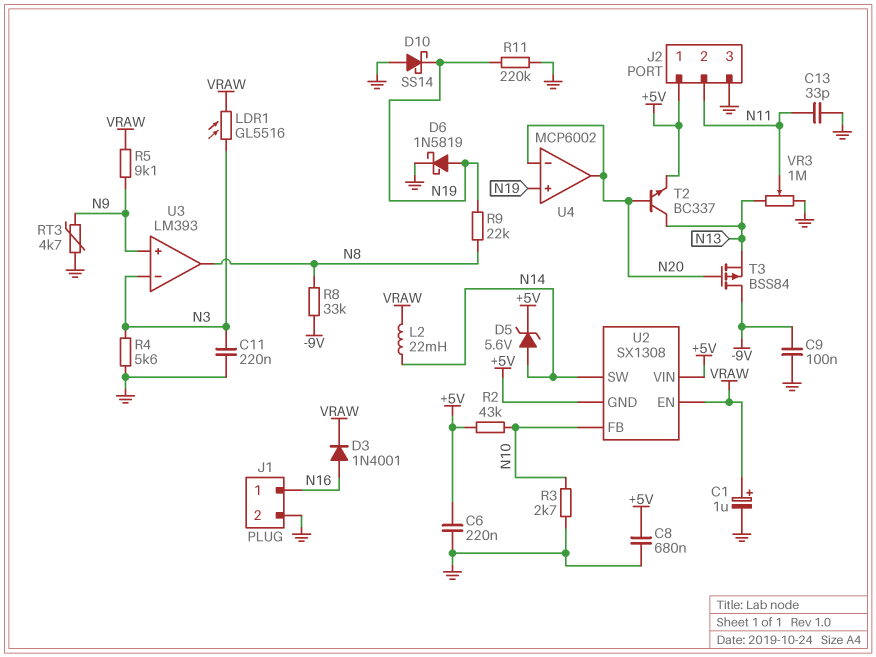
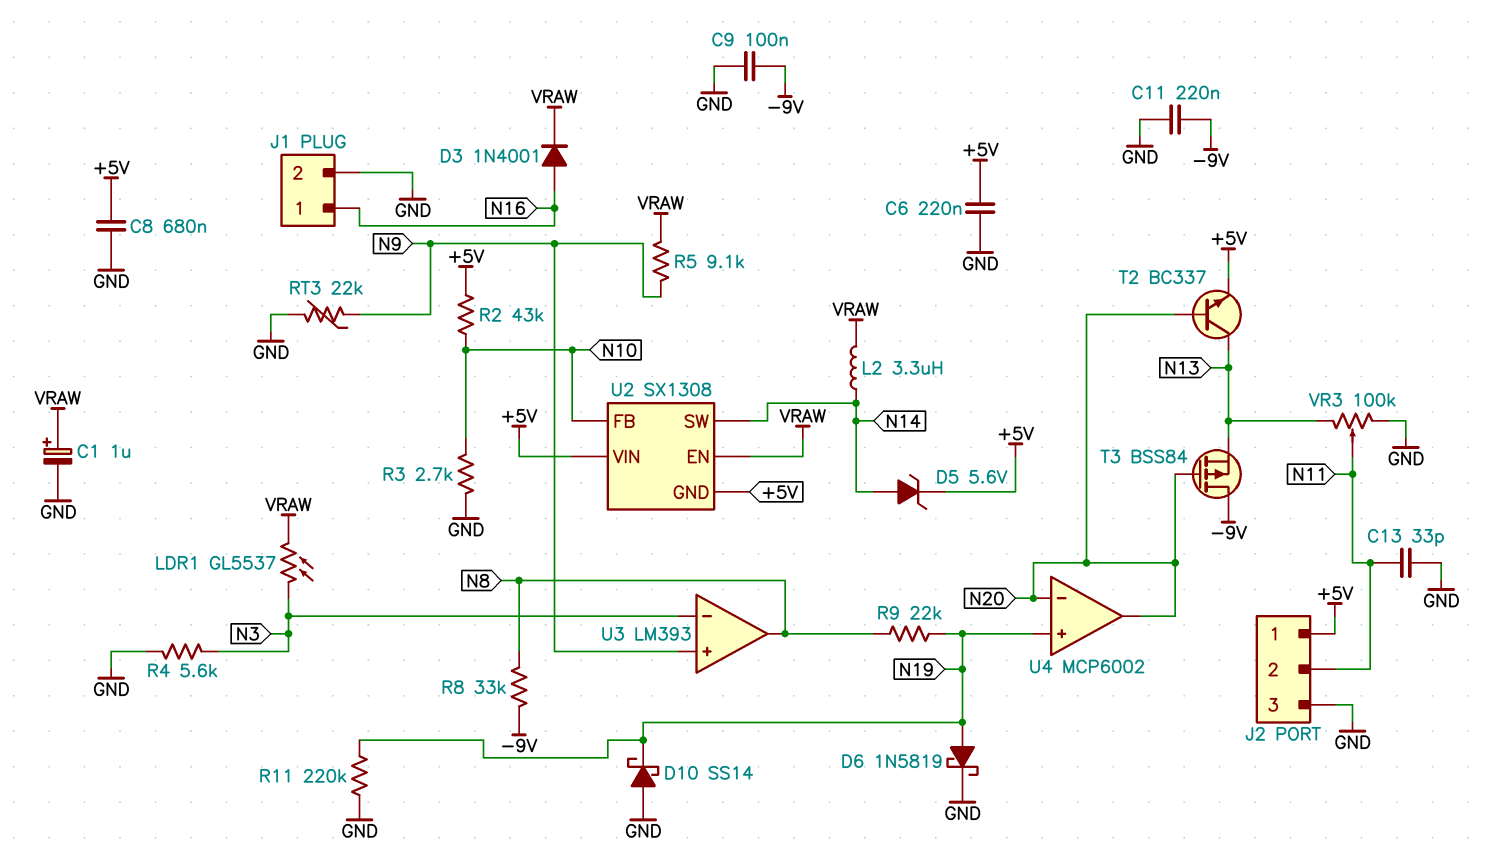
C11: 220nF (GND, N3) -> 220nF (-9V, GND)
L2: 22mH (N14, VRAW) -> 3.3uH (N14, VRAW)
LDR1: GL5516 (N3, VRAW) -> GL5537 (N3, VRAW)
RT3: 4.7k (GND, N9) -> 22k (GND, N9)
VR3: 1M (GND, N13, wiper N11) -> 100k (GND, N13, wiper N11)

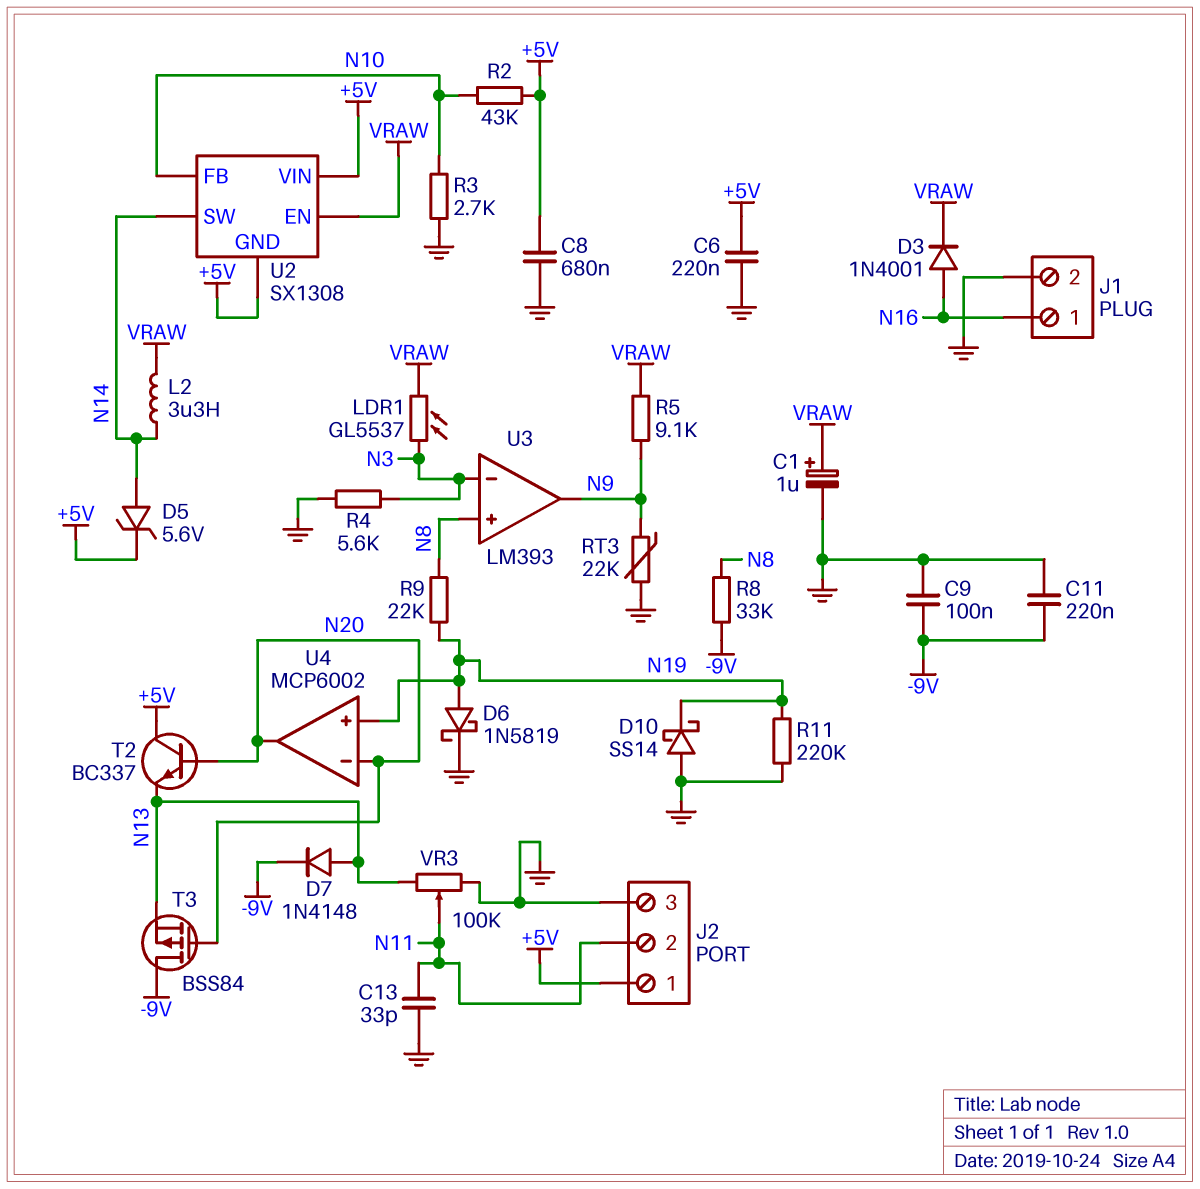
D7: none -> diode 1N4148 (A N13, K -9V)
T2: NPN BC337 (B N20, C N13, E +5V) -> NPN BC337 (B N20, C +5V, E N13)
U3 pin in+: N9 -> N8
U3 pin out: N8 -> N9

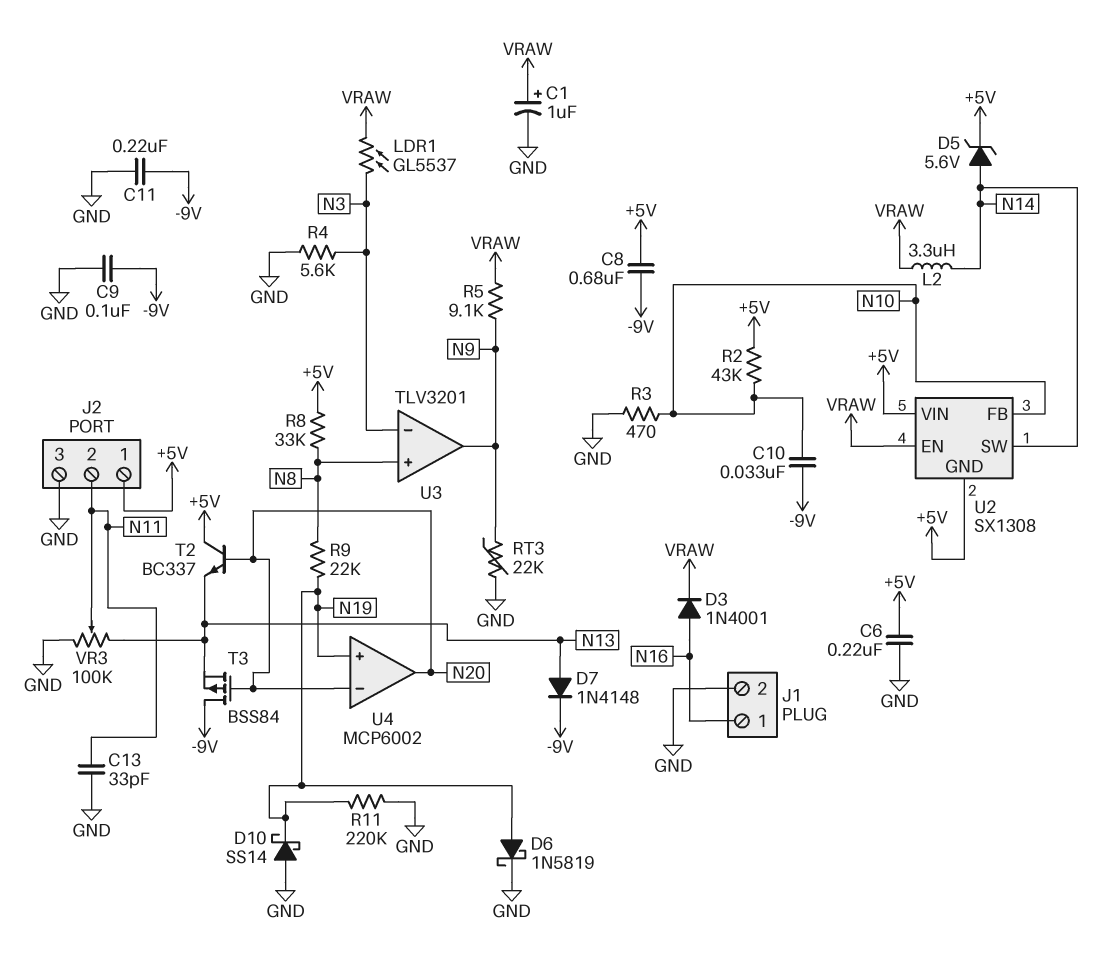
C8: 680nF (+5V, GND) -> 680nF (+5V, -9V)
C10: none -> 33nF (-9V, N10)
R3: 2.7k (GND, N10) -> 470 (GND, N10)
R8: 33k (-9V, N8) -> 33k (+5V, N8)
U3: LM393 -> TLV3201

